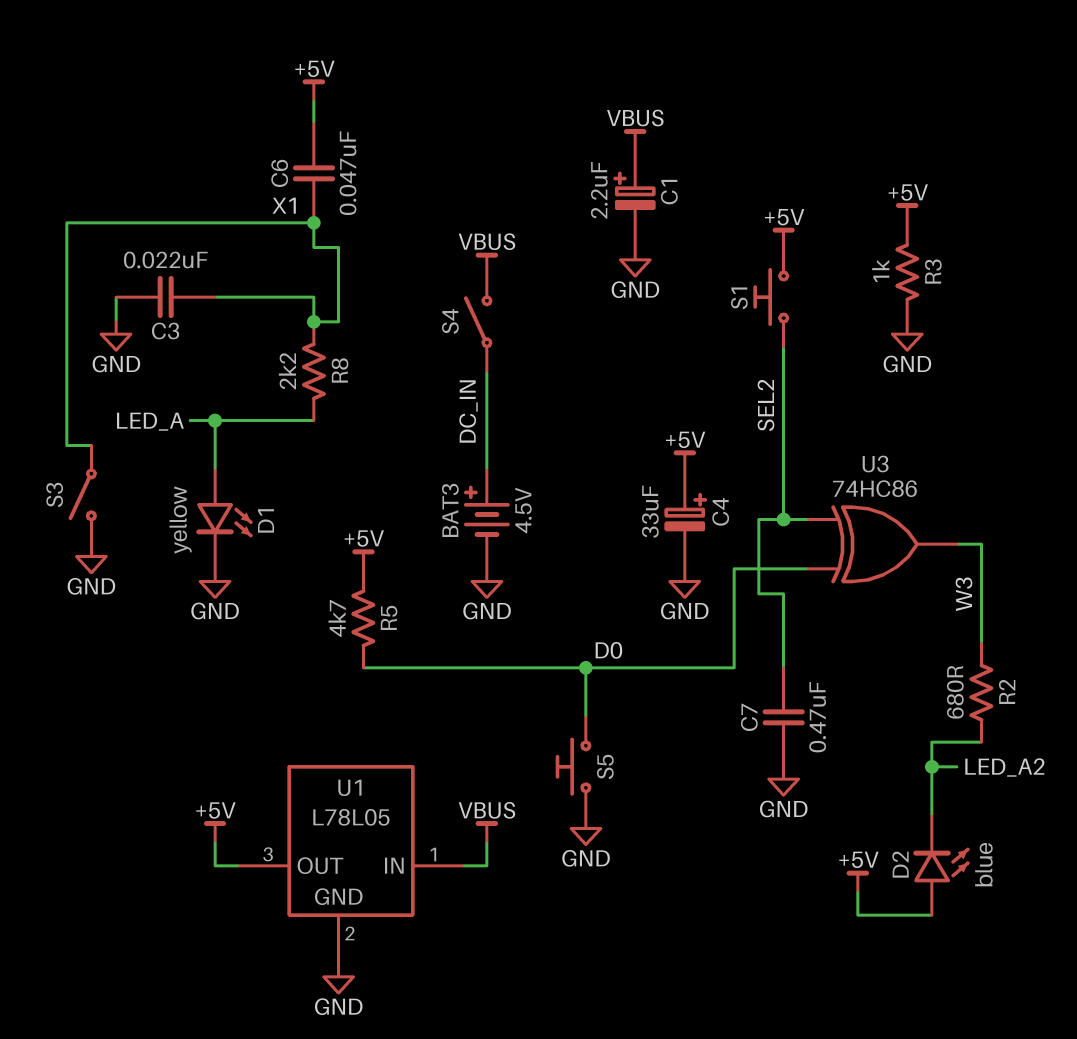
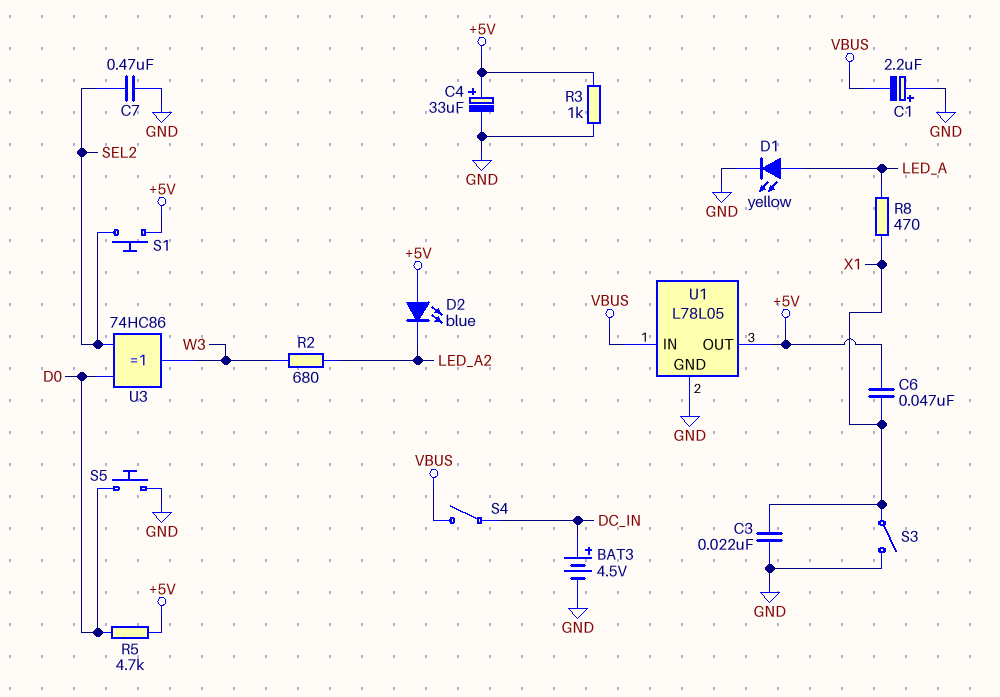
C1: 2.2uF (plus VBUS, minus GND) -> 2.2uF (plus GND, minus VBUS)
R8: 2.2k (LED_A, X1) -> 470 (LED_A, X1)

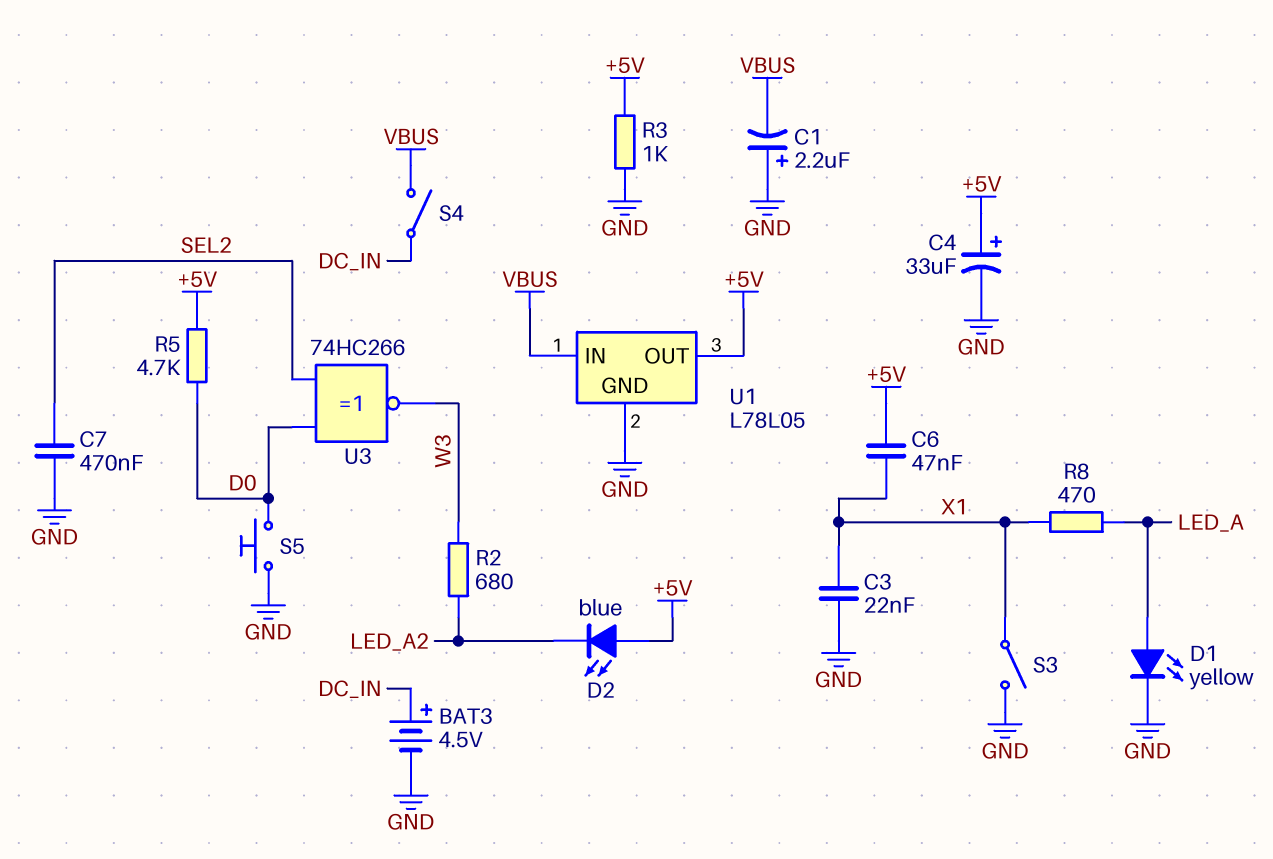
S1: button (+5V, SEL2) -> none
U3: XOR 74HC86 (in D0, in SEL2, out W3) -> XNOR 74HC266 (in D0, in SEL2, out W3)

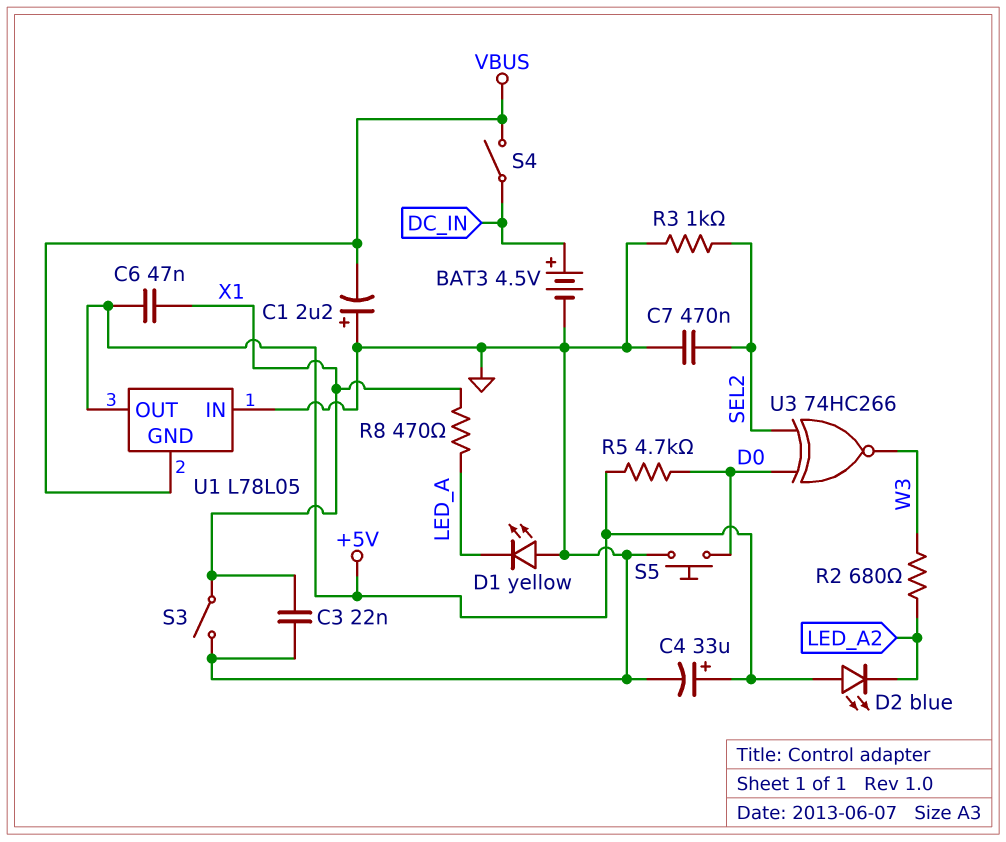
D1: LED yellow (A LED_A, K GND) -> LED yellow (A GND, K LED_A)
R3: 1k (+5V, GND) -> 1k (GND, SEL2)
U1 pin GND: GND -> VBUS
U1 pin IN: VBUS -> GND

